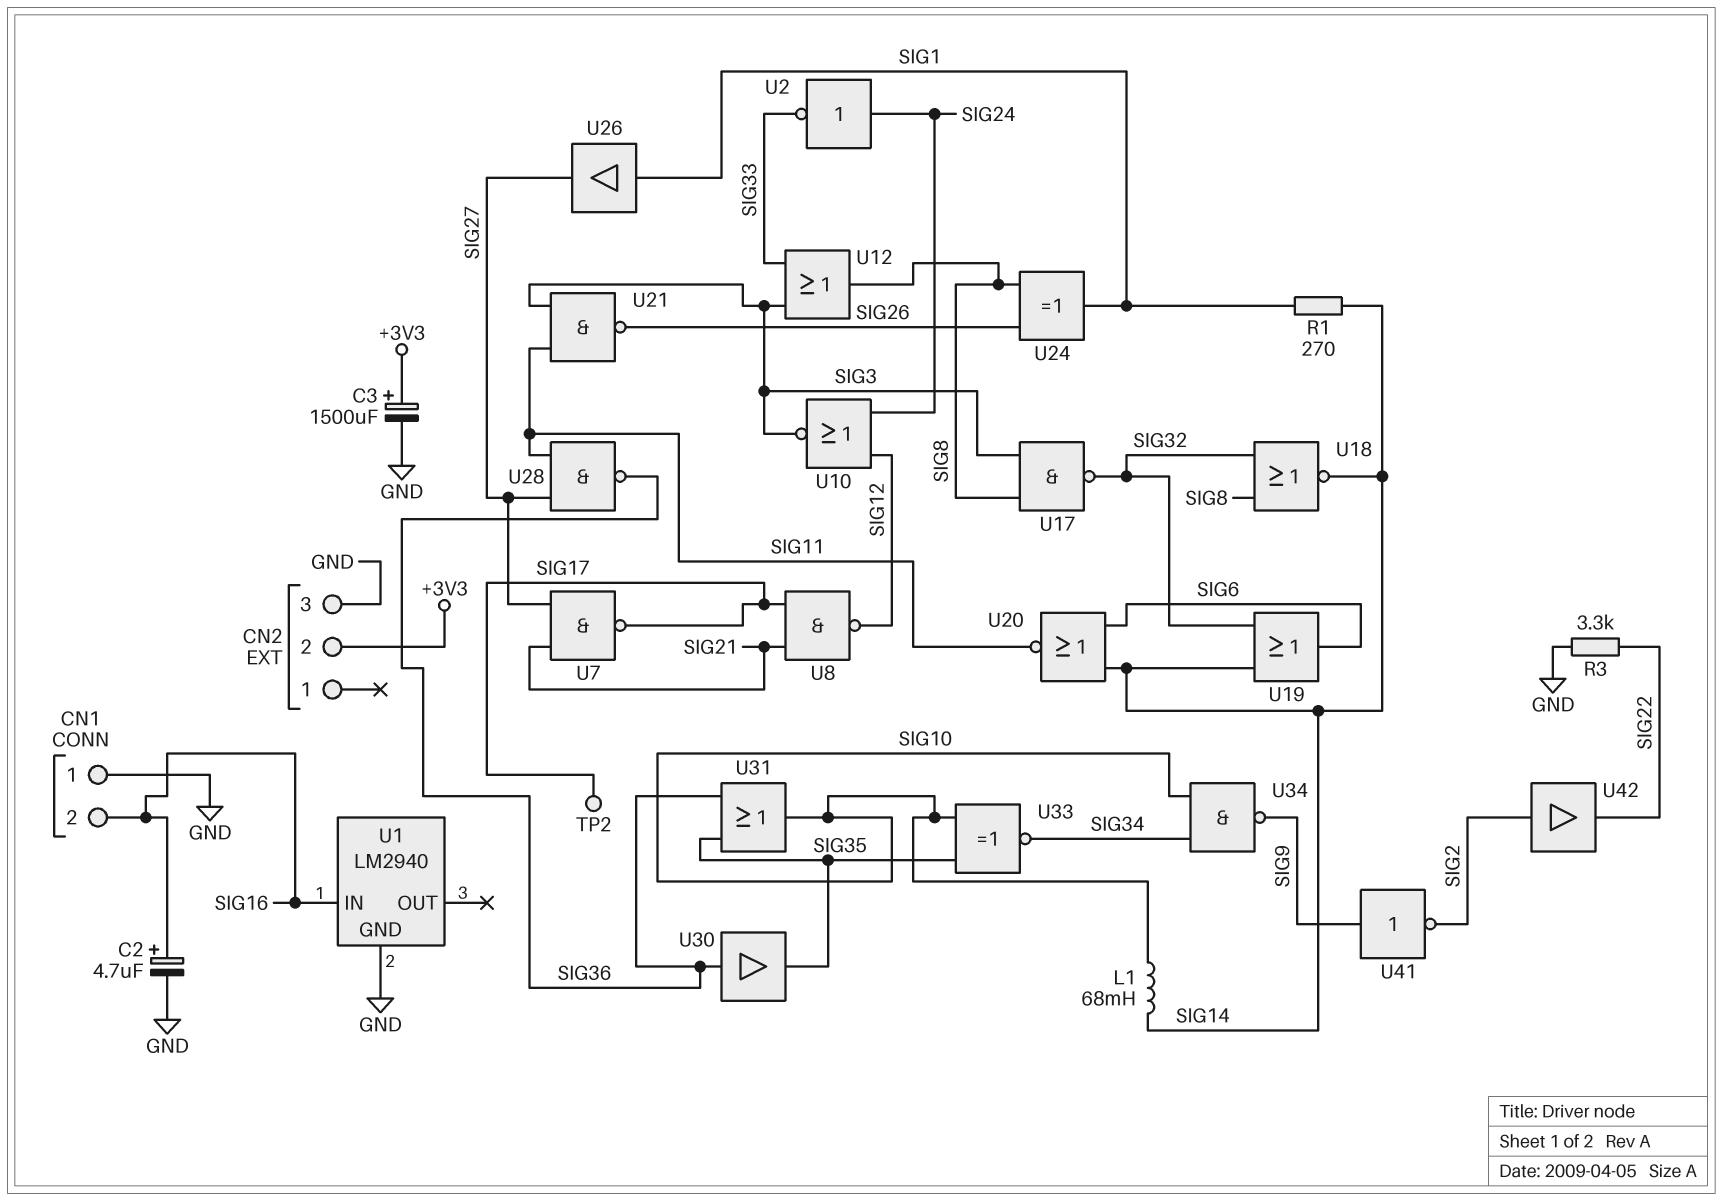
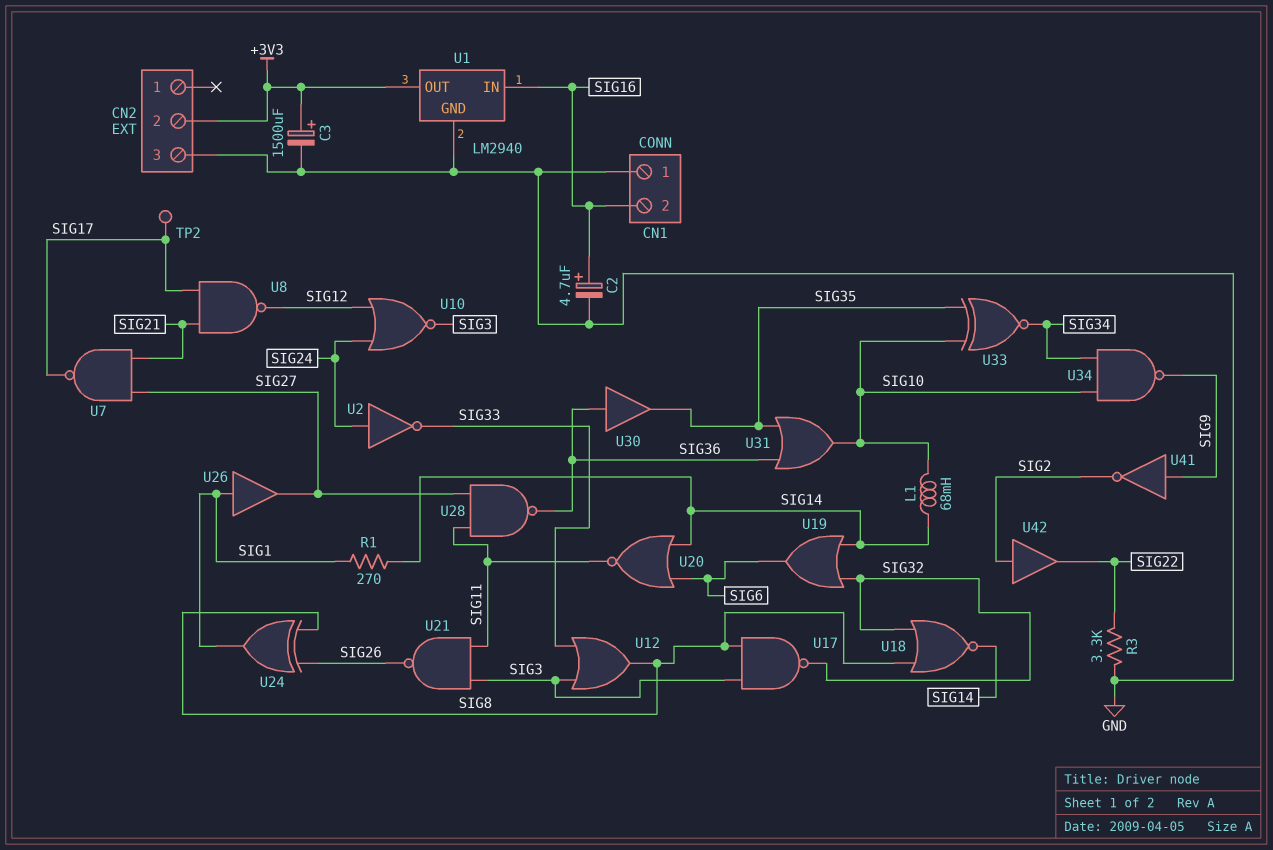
U1 pin OUT: none -> +3V3

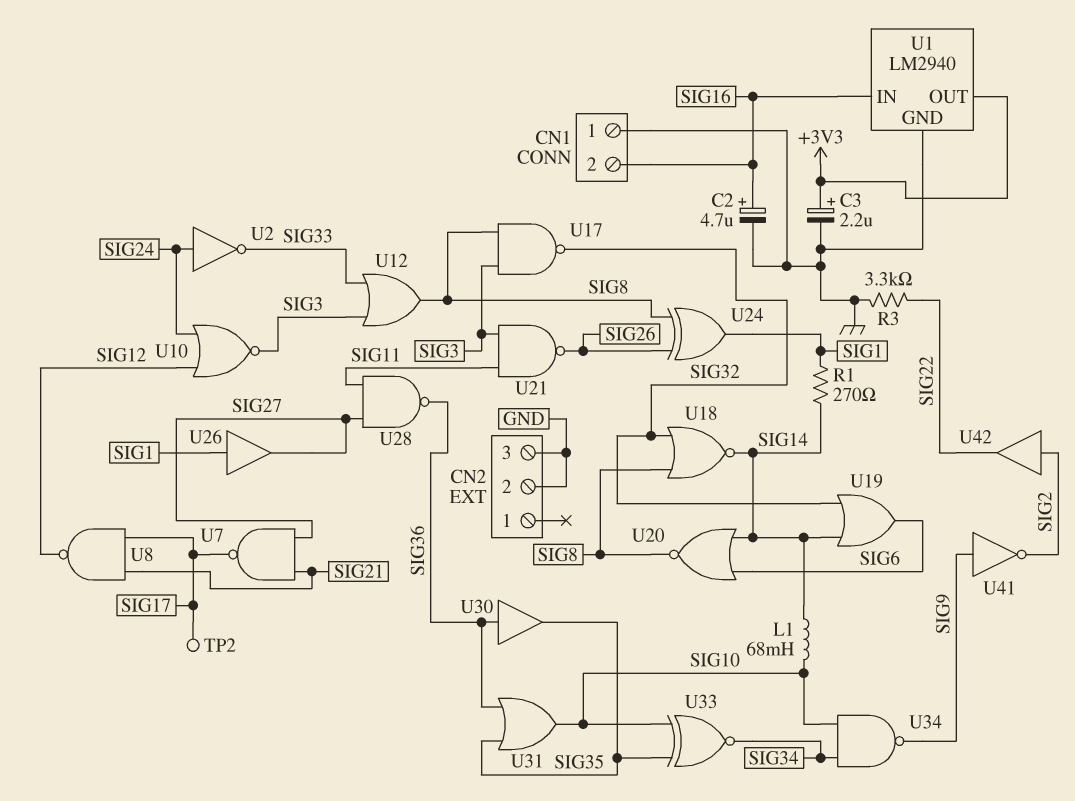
C3: 1500uF (plus +3V3, minus GND) -> 2.2uF (plus +3V3, minus GND)
CN2 pin 2: +3V3 -> GND
U20: NOR (in SIG6, in SIG14, out SIG11) -> NOR (in SIG6, in SIG14, out SIG8)

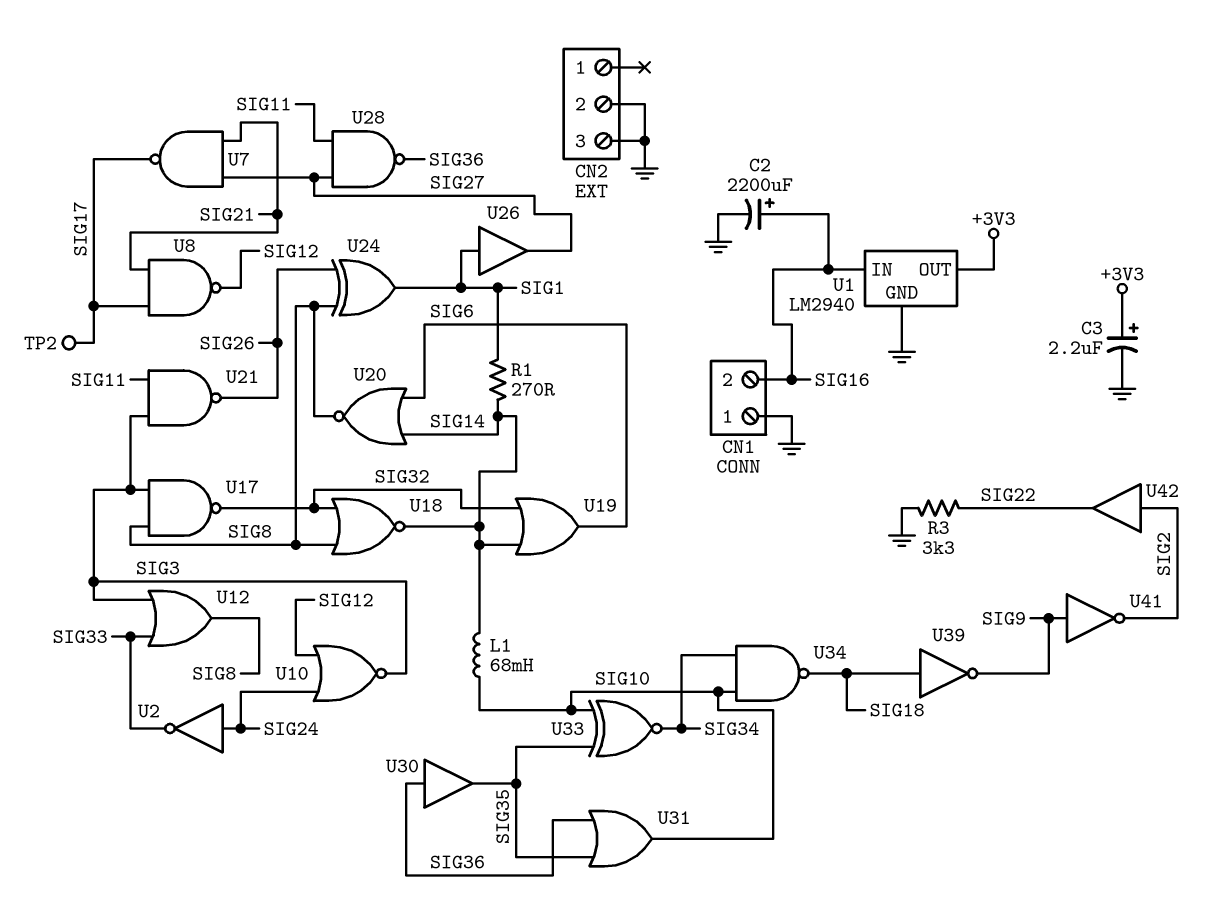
C2: 4.7uF (plus SIG16, minus GND) -> 2200uF (plus SIG16, minus GND)
U34: NAND (in SIG10, in SIG34, out SIG9) -> NAND (in SIG10, in SIG34, out SIG18)
U39: none -> NOT (in SIG18, out SIG9)

